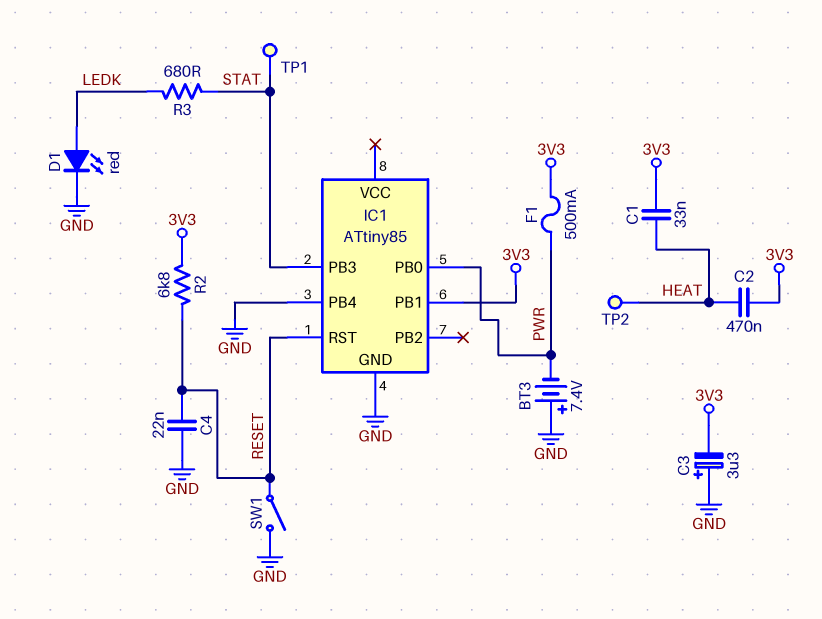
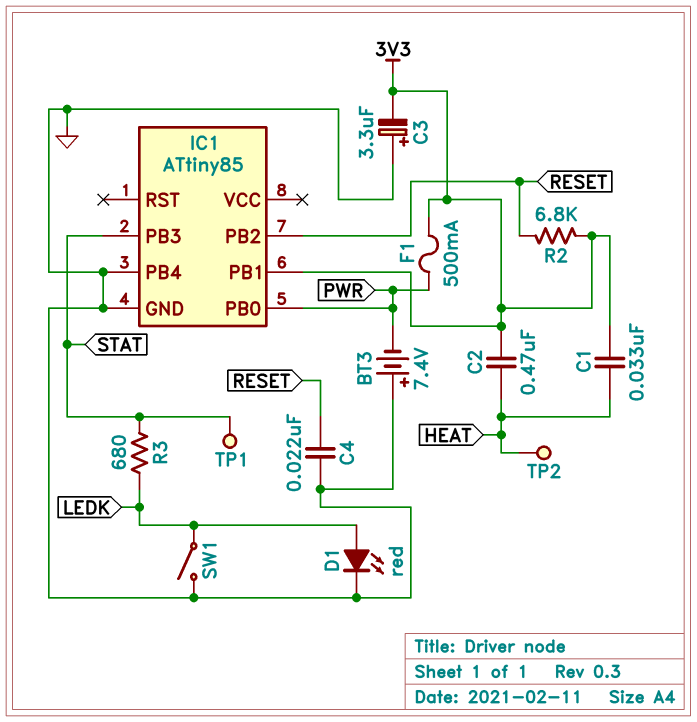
IC1 pin PB2: none -> RESET
IC1 pin RST: RESET -> none
SW1: switch (GND, RESET) -> switch (GND, LEDK)

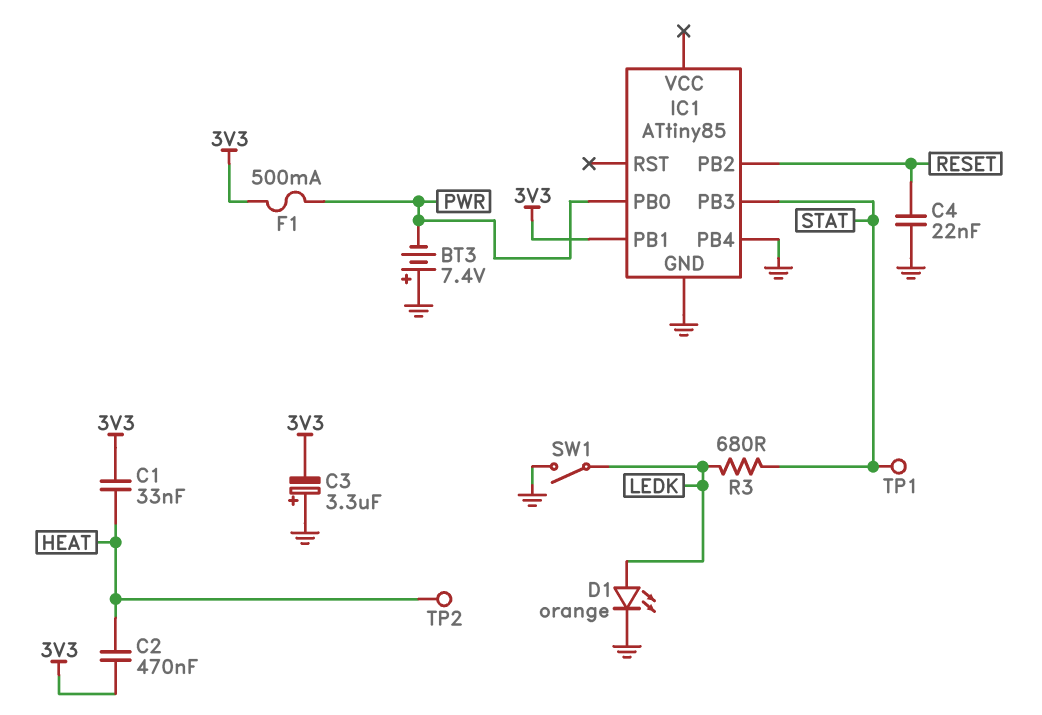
D1: LED red (A LEDK, K GND) -> LED orange (A LEDK, K GND)
R2: 6.8k (3V3, RESET) -> none

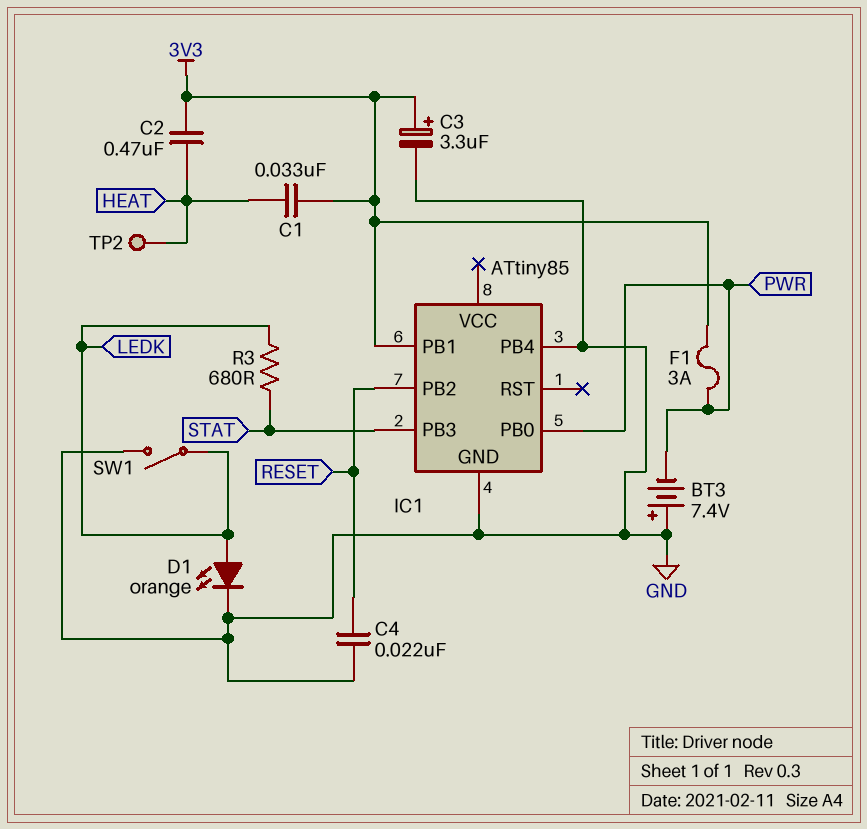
C3: 3.3uF (plus GND, minus 3V3) -> 3.3uF (plus 3V3, minus GND)
F1: 500mA (3V3, PWR) -> 3A (3V3, PWR)
TP1: test point (STAT) -> none

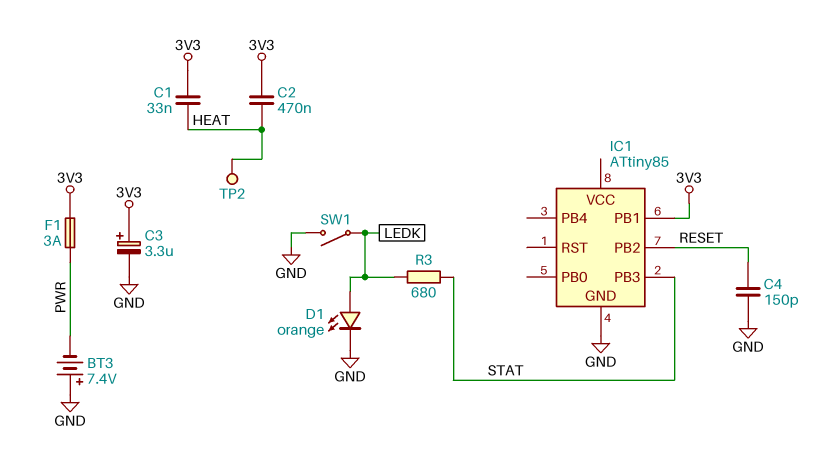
C4: 22nF (GND, RESET) -> 150pF (GND, RESET)
IC1 pin PB0: PWR -> none
IC1 pin PB4: GND -> none

